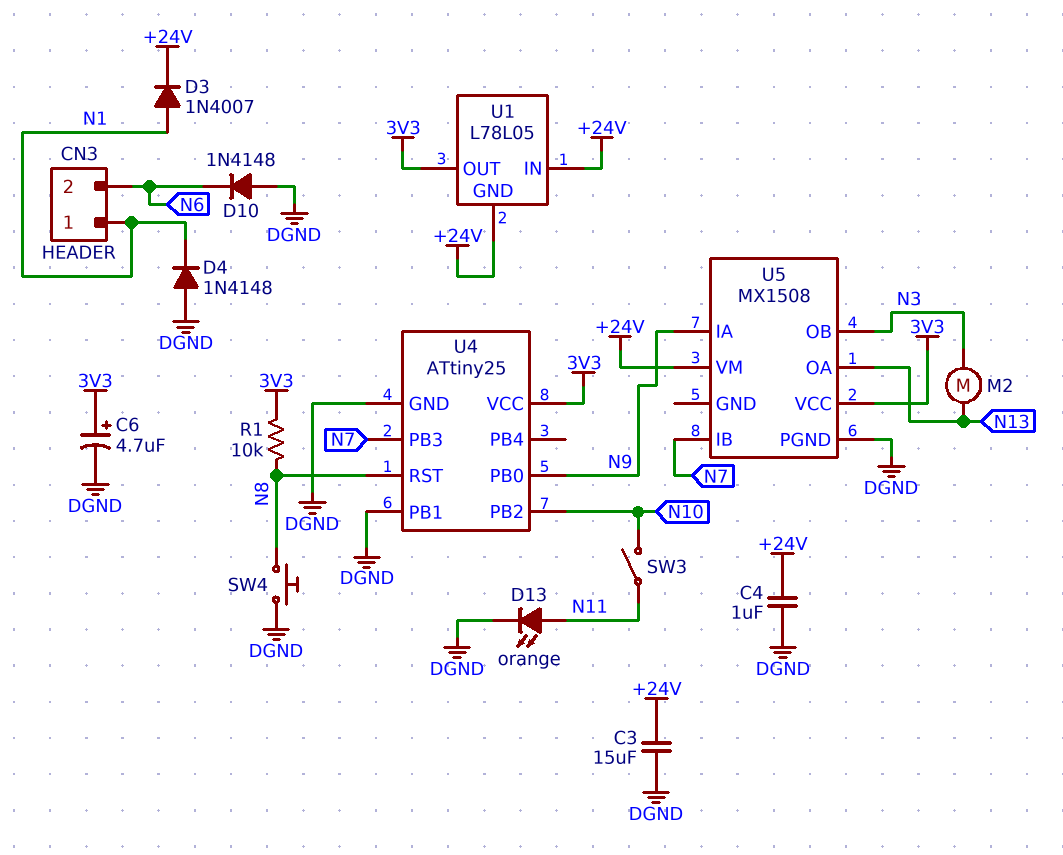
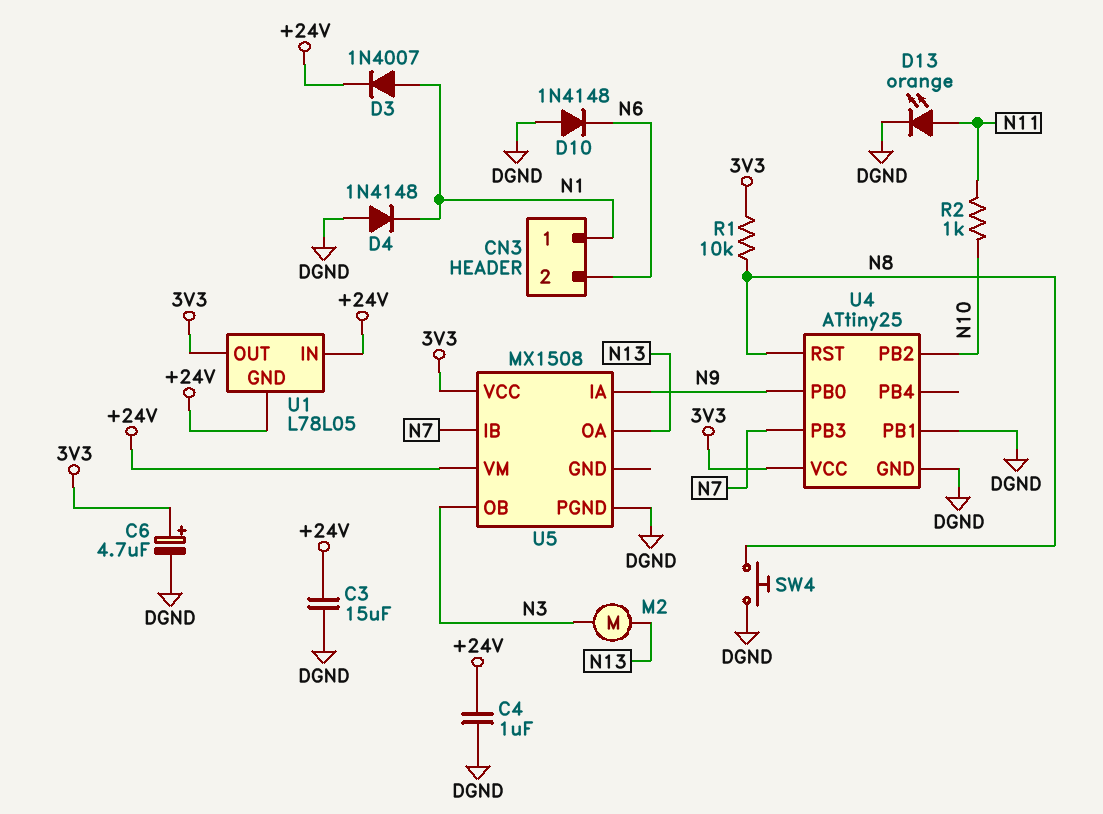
R2: none -> 1k (N10, N11)
SW3: switch (N10, N11) -> none

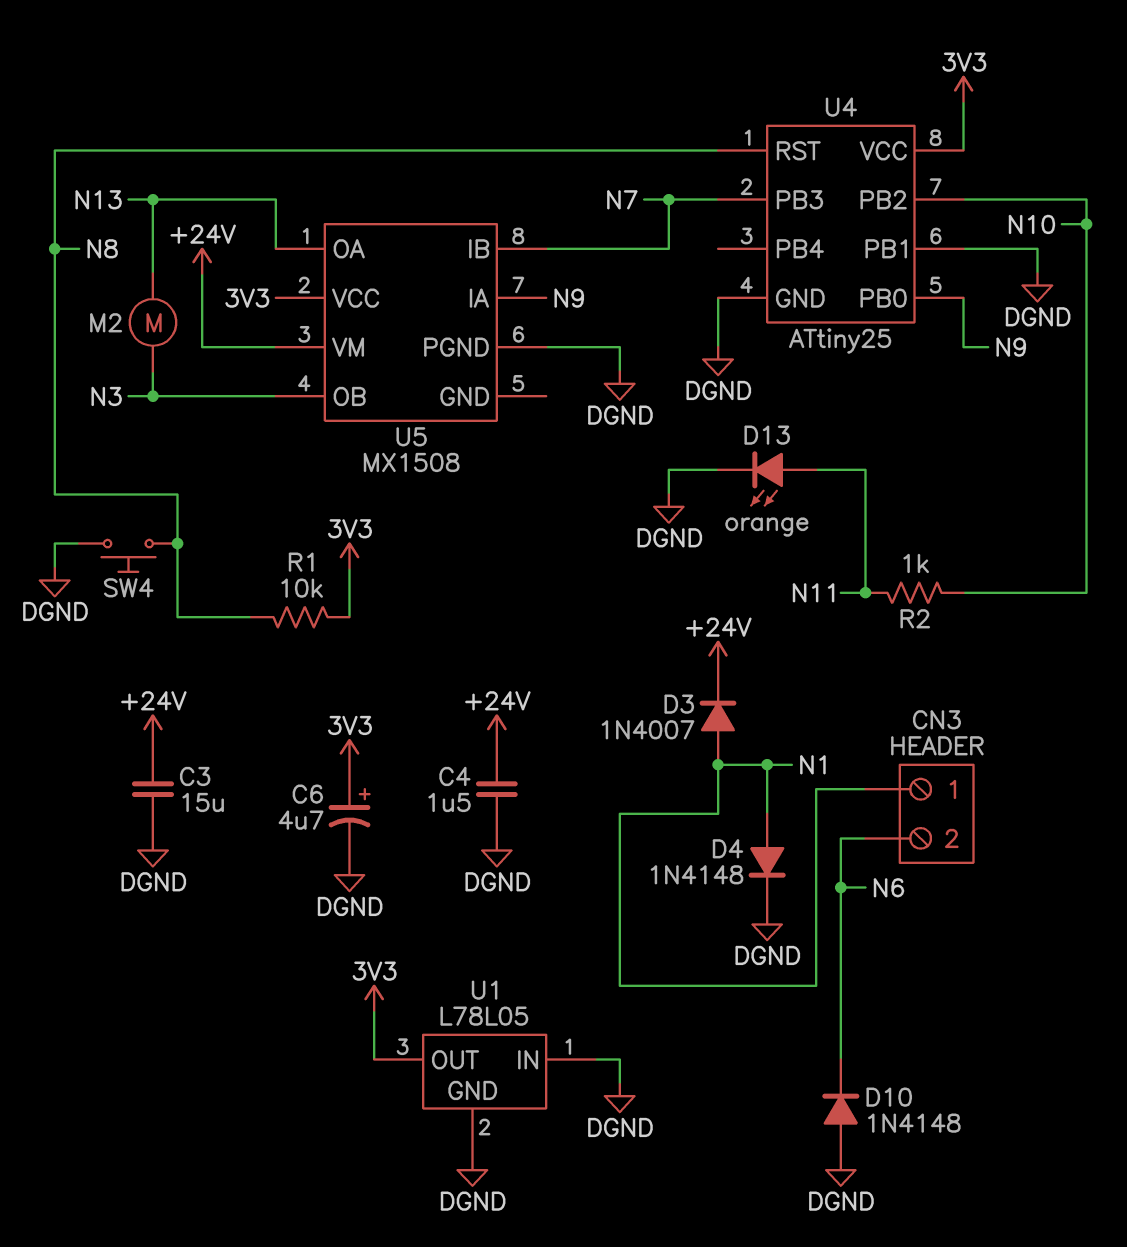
C4: 1uF (+24V, DGND) -> 1.5uF (+24V, DGND)
D4: diode 1N4148 (A DGND, K N1) -> diode 1N4148 (A N1, K DGND)
U1 pin GND: +24V -> DGND
U1 pin IN: +24V -> DGND

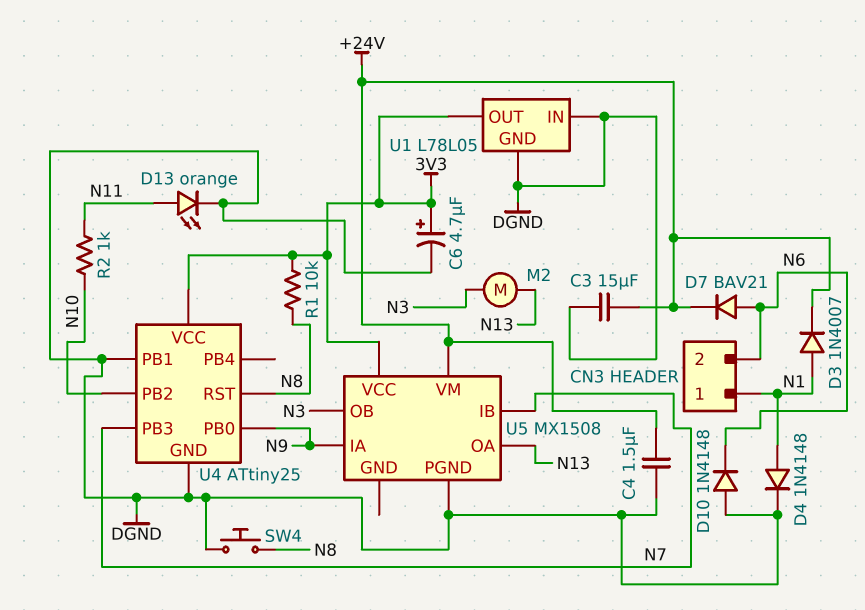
D7: none -> diode BAV21 (A N6, K +24V)

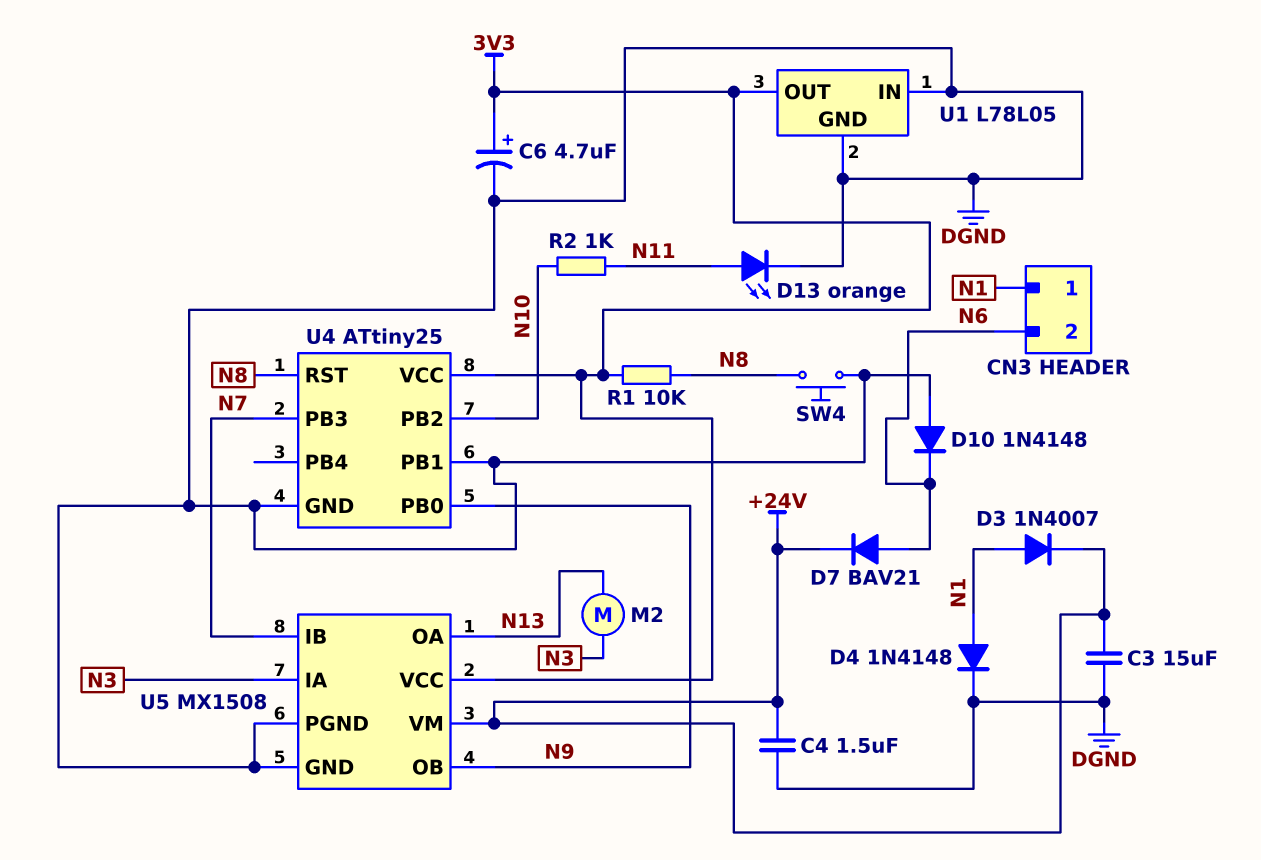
U5 pin GND: none -> DGND
U5 pin IA: N9 -> N3
U5 pin OB: N3 -> N9

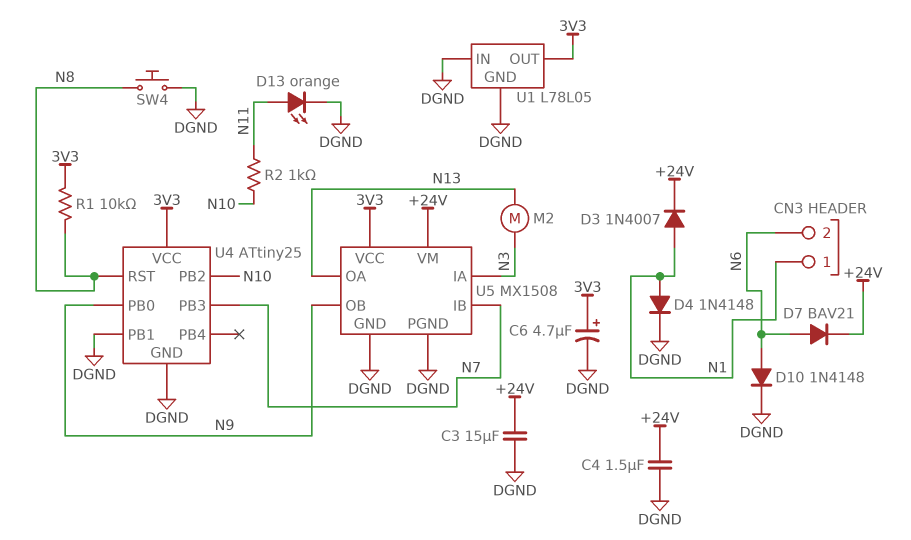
D10: diode 1N4148 (A DGND, K N6) -> diode 1N4148 (A N6, K DGND)

